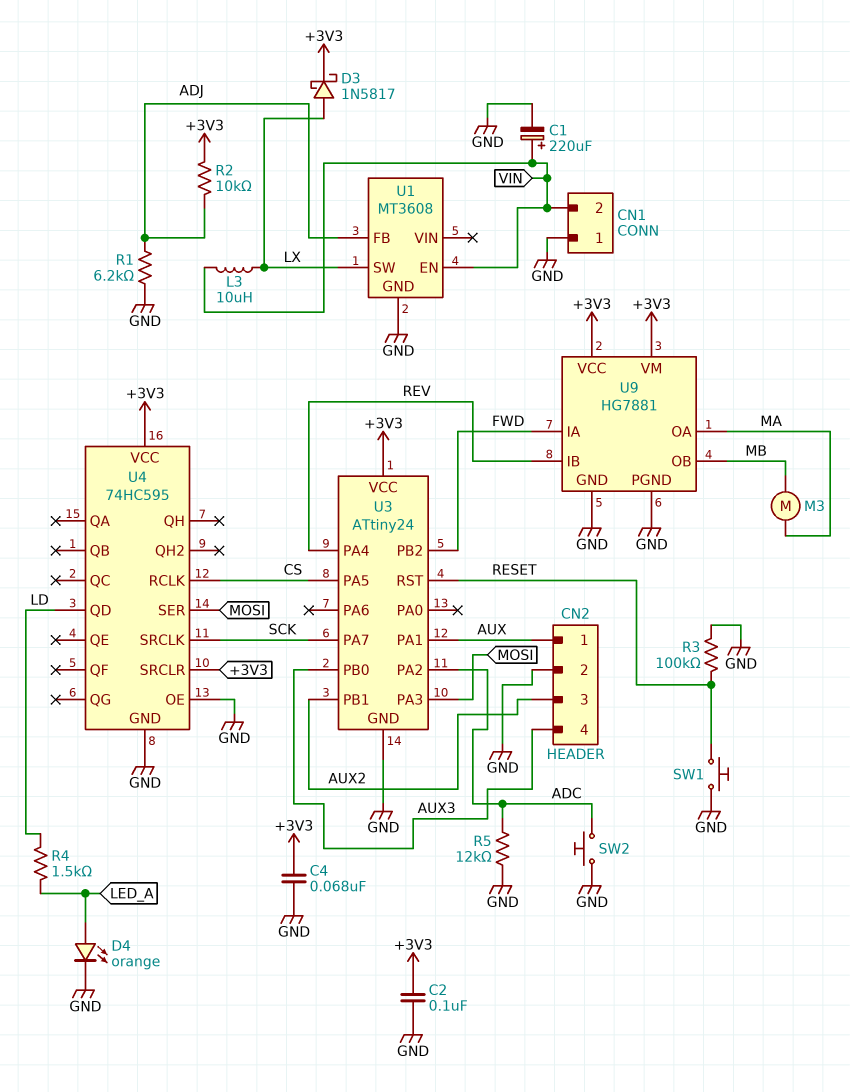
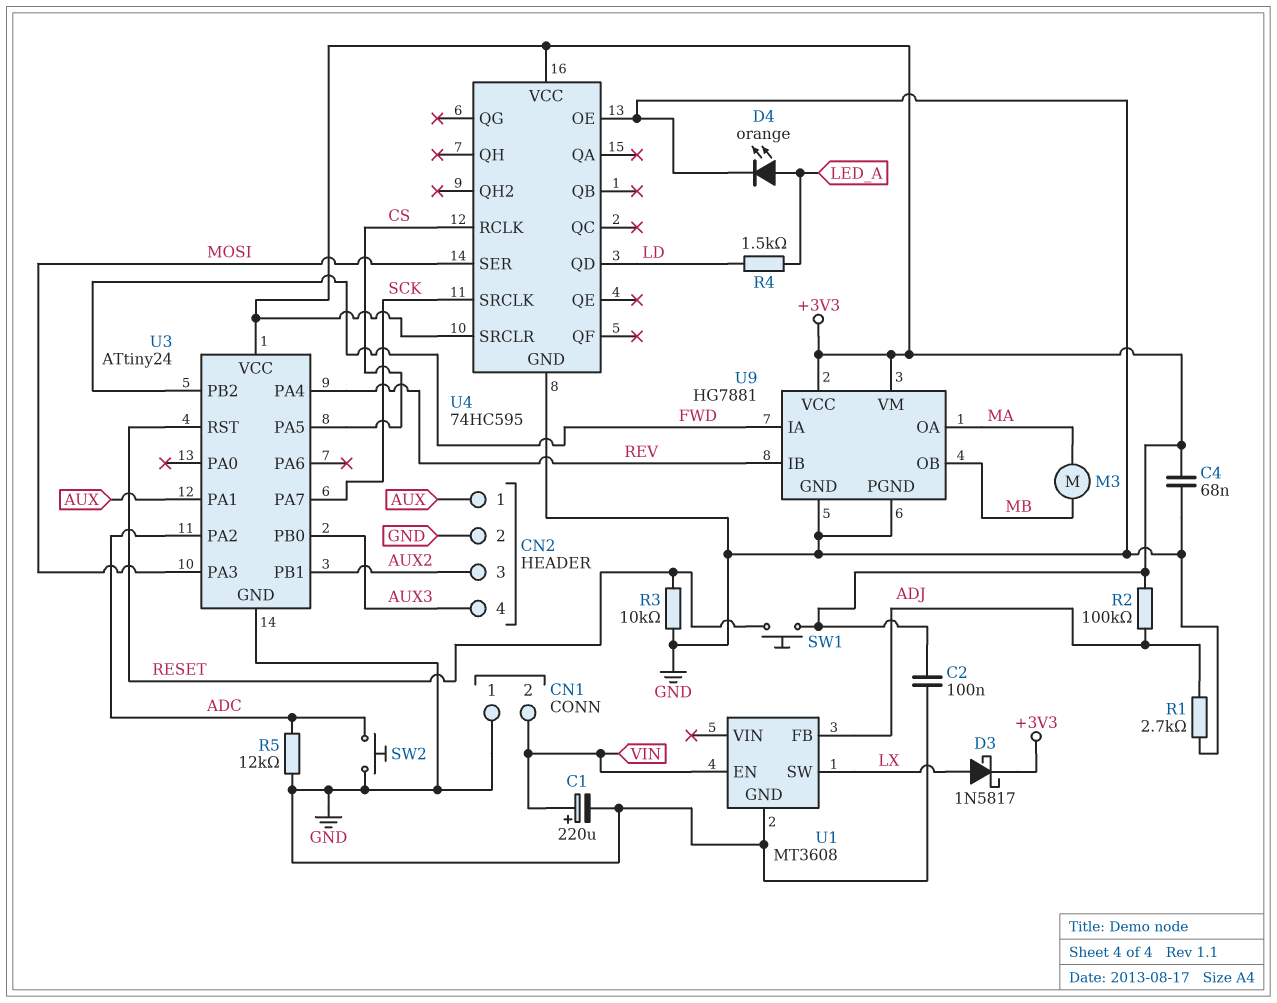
L3: 10uH (LX, VIN) -> none
R1: 6.2k (ADJ, GND) -> 2.7k (ADJ, GND)
R2: 10k (+3V3, ADJ) -> 100k (+3V3, ADJ)
R3: 100k (GND, RESET) -> 10k (GND, RESET)
SW1: button (GND, RESET) -> button (+3V3, RESET)

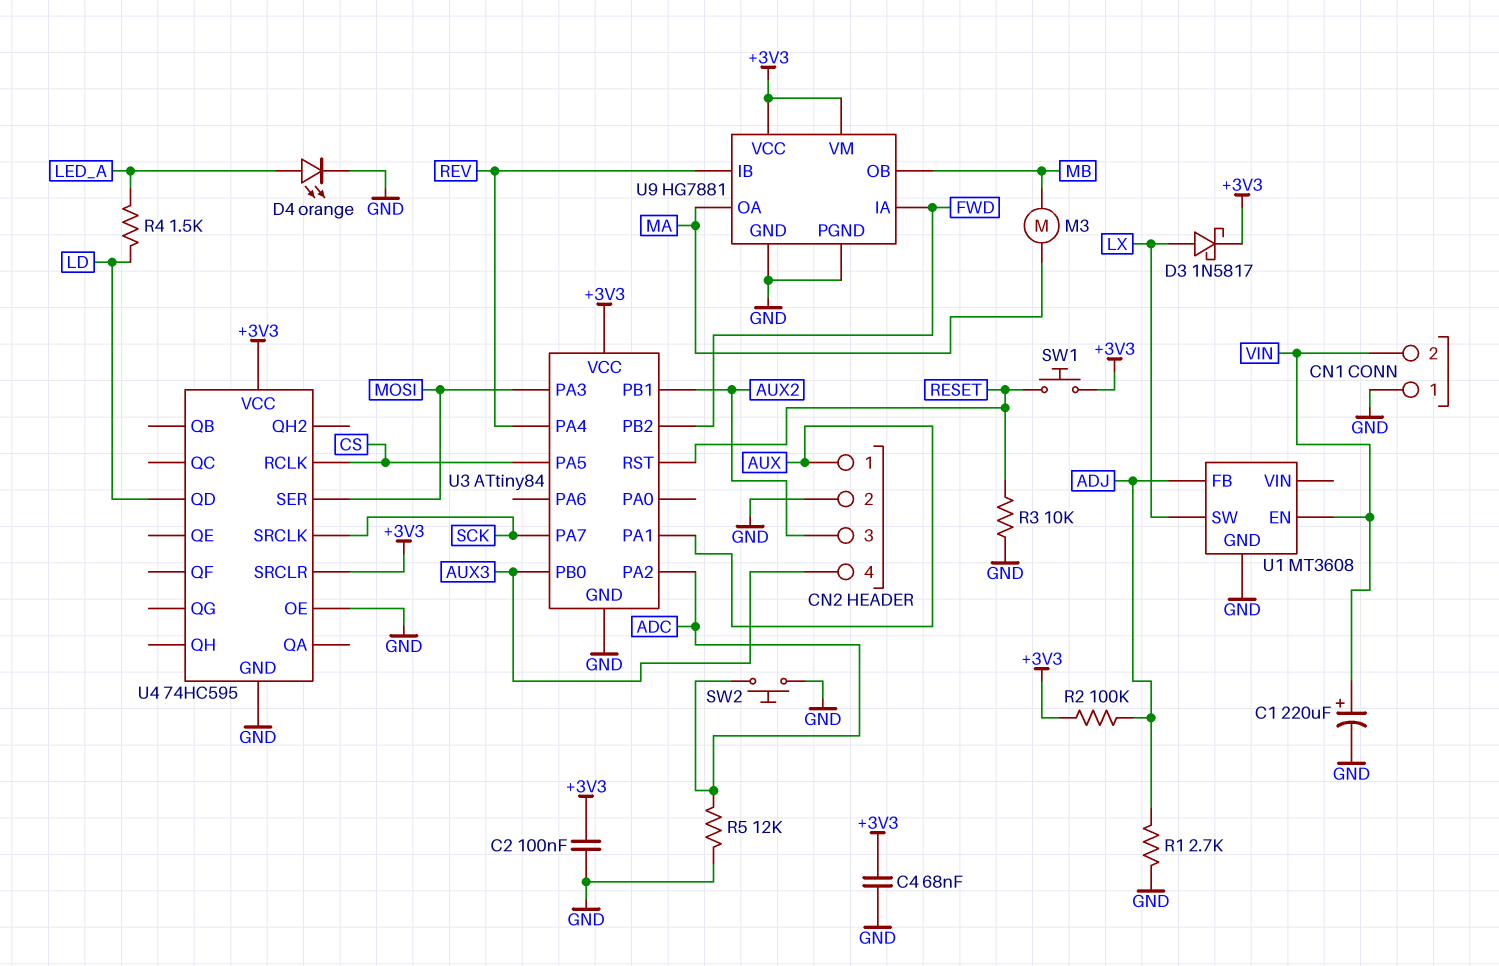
U3: ATtiny24 -> ATtiny84

